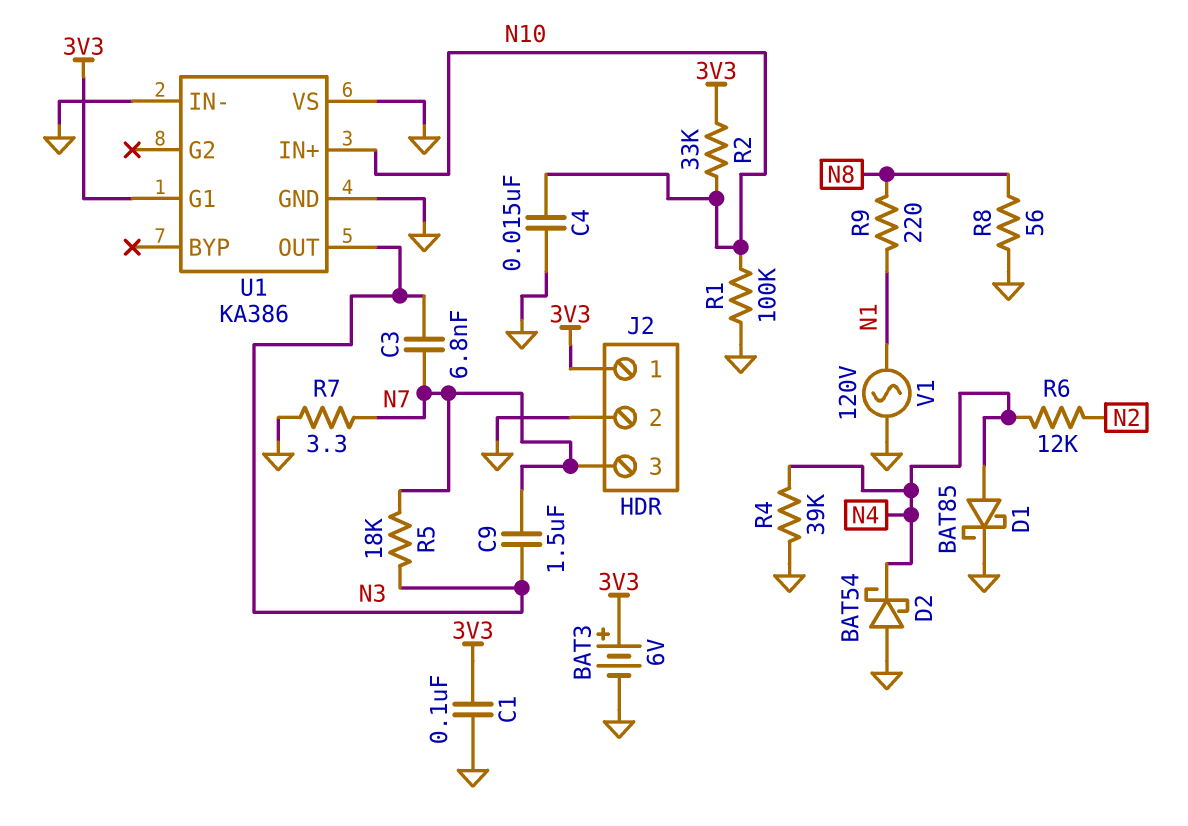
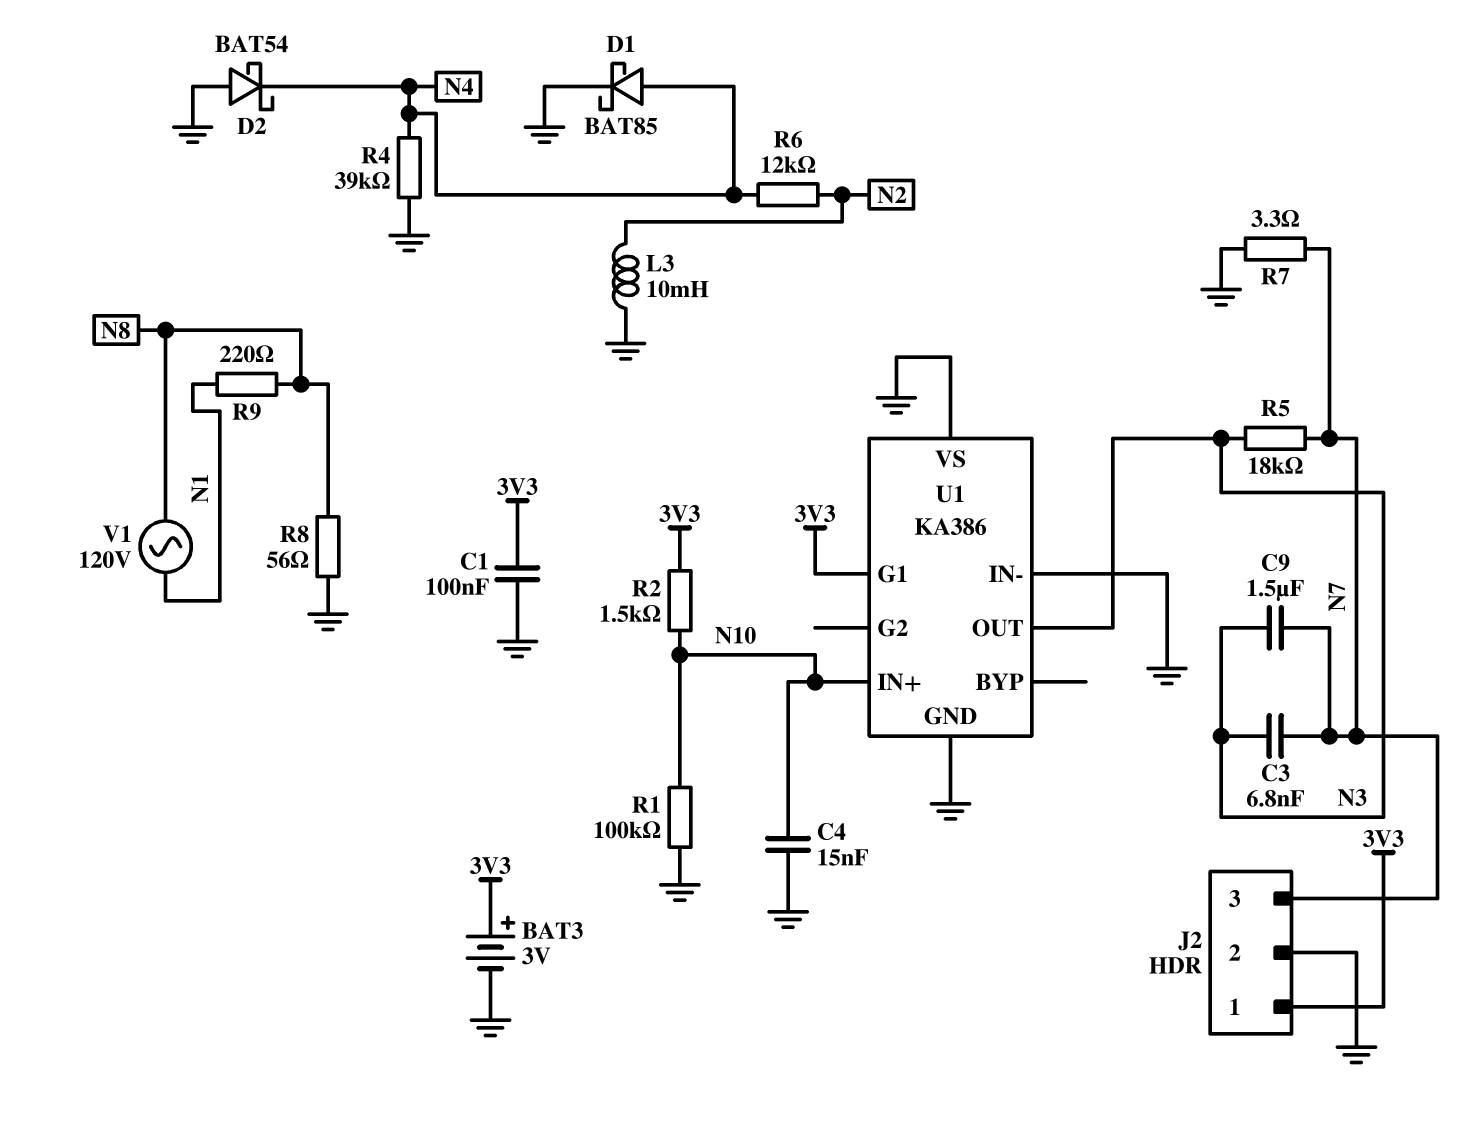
BAT3: 6V (plus 3V3, minus GND) -> 3V (plus 3V3, minus GND)
L3: none -> 10mH (GND, N2)
R2: 33k (3V3, N10) -> 1.5k (3V3, N10)
V1: AC 120V (GND, N1) -> AC 120V (N1, N8)

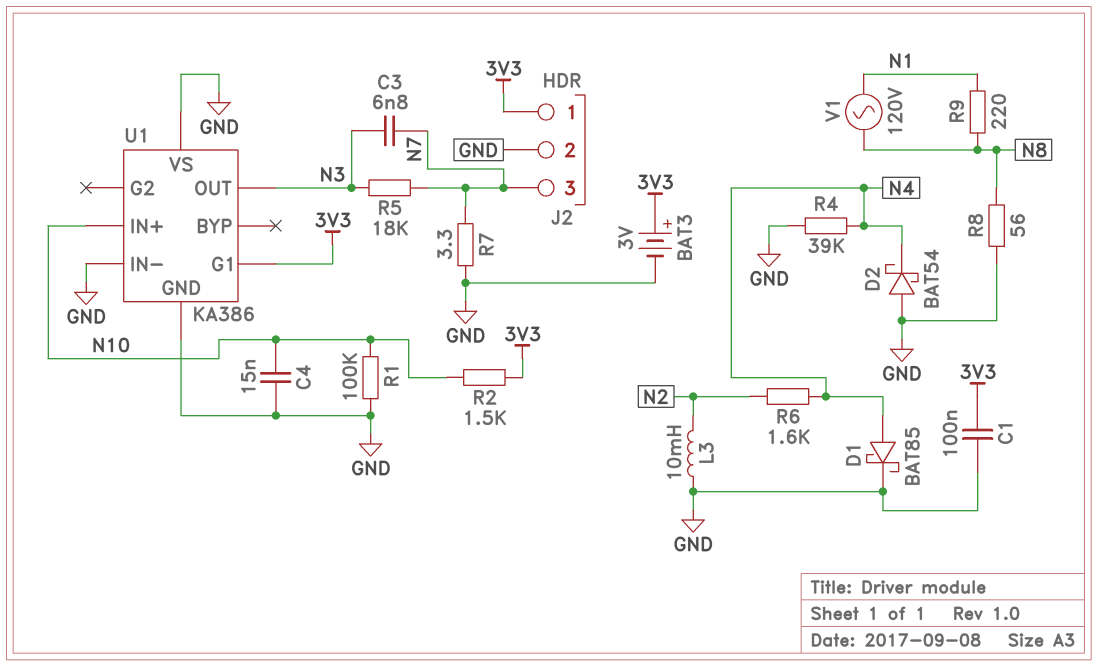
C9: 1.5uF (N3, N7) -> none
R6: 12k (N2, N4) -> 1.6k (N2, N4)

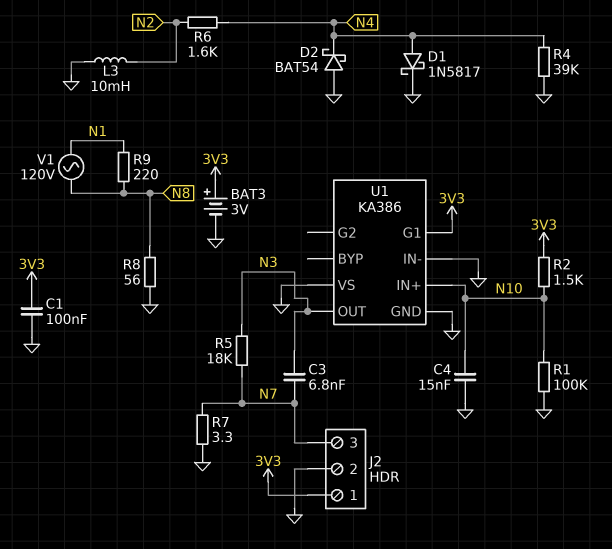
D1: schottky BAT85 (A N4, K GND) -> schottky 1N5817 (A N4, K GND)

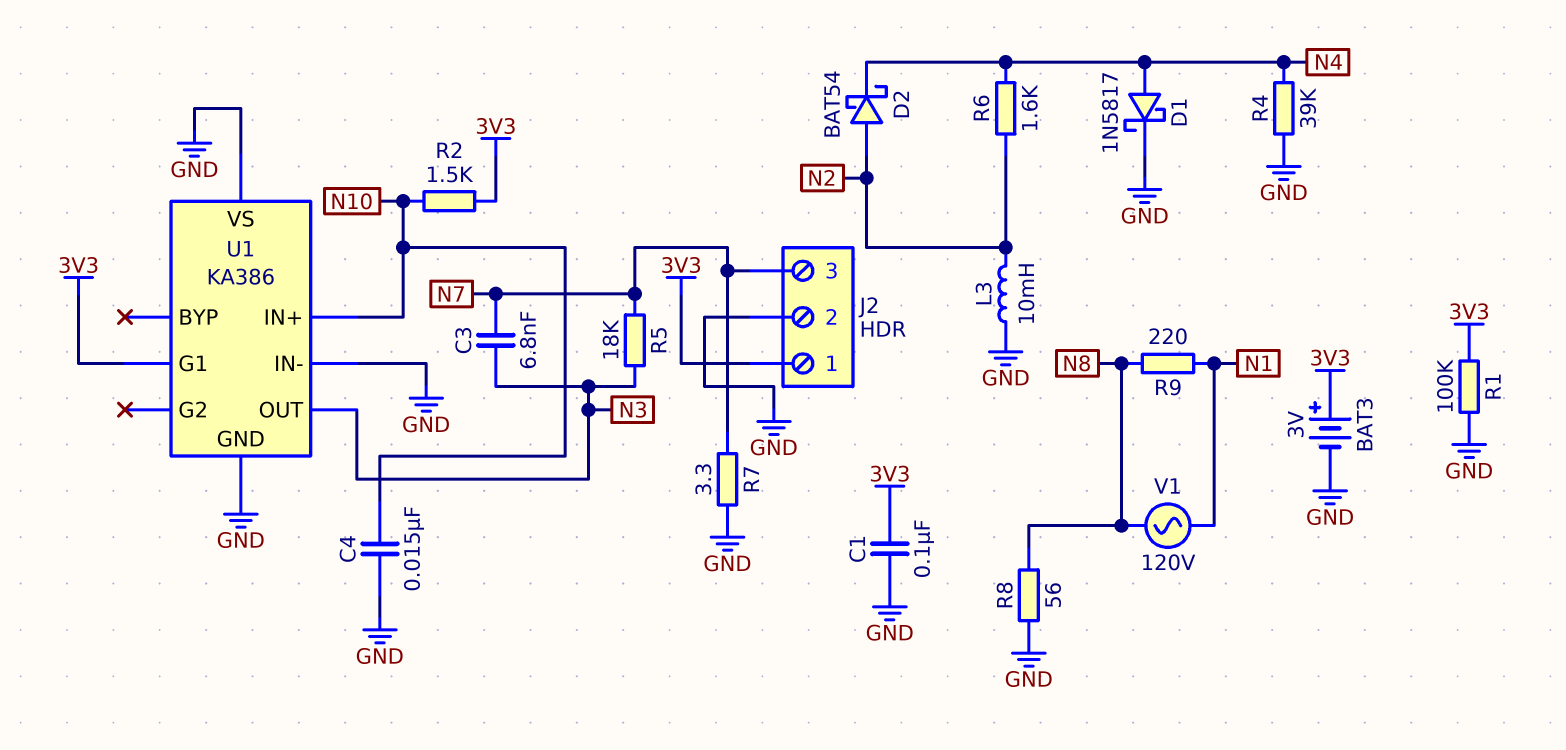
D2: schottky BAT54 (A GND, K N4) -> schottky BAT54 (A N2, K N4)
R1: 100k (GND, N10) -> 100k (3V3, GND)

